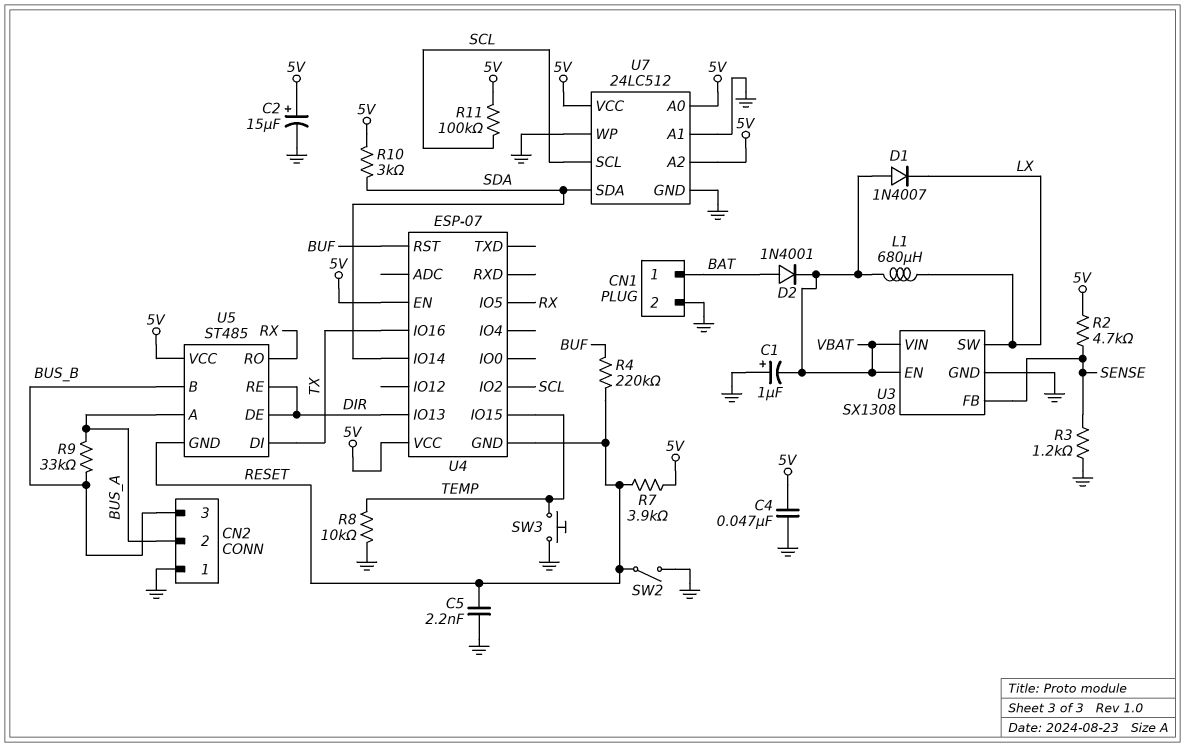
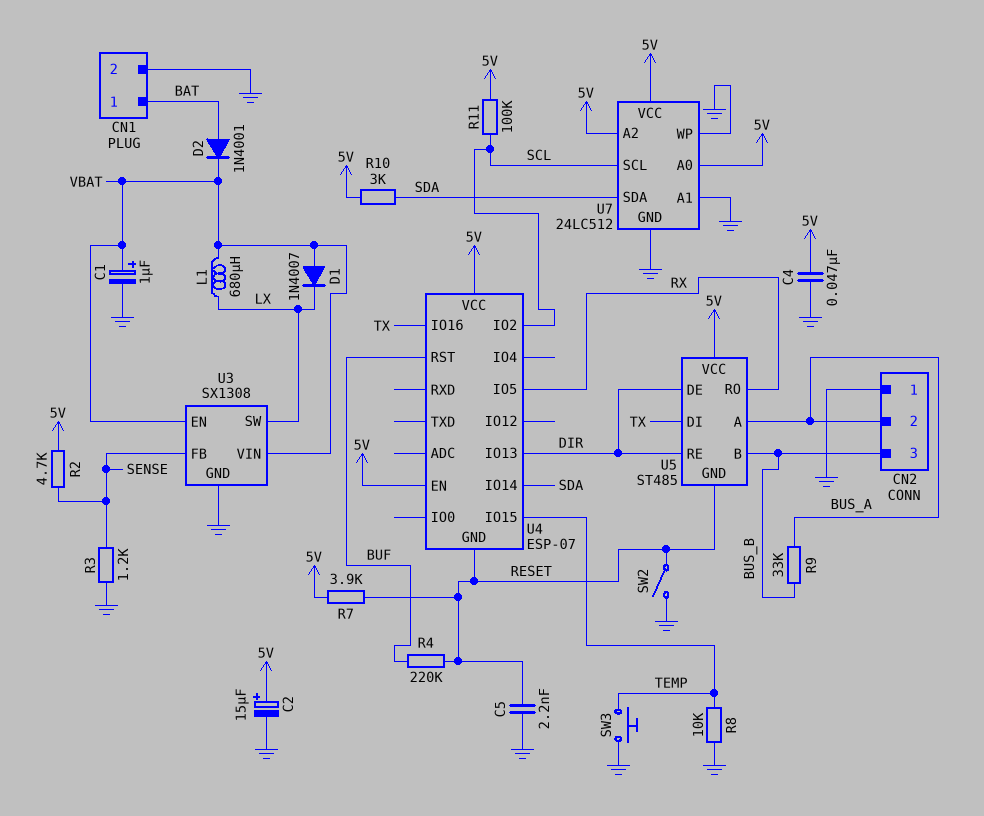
C1: 1uF (plus GND, minus VBAT) -> 1uF (plus VBAT, minus GND)

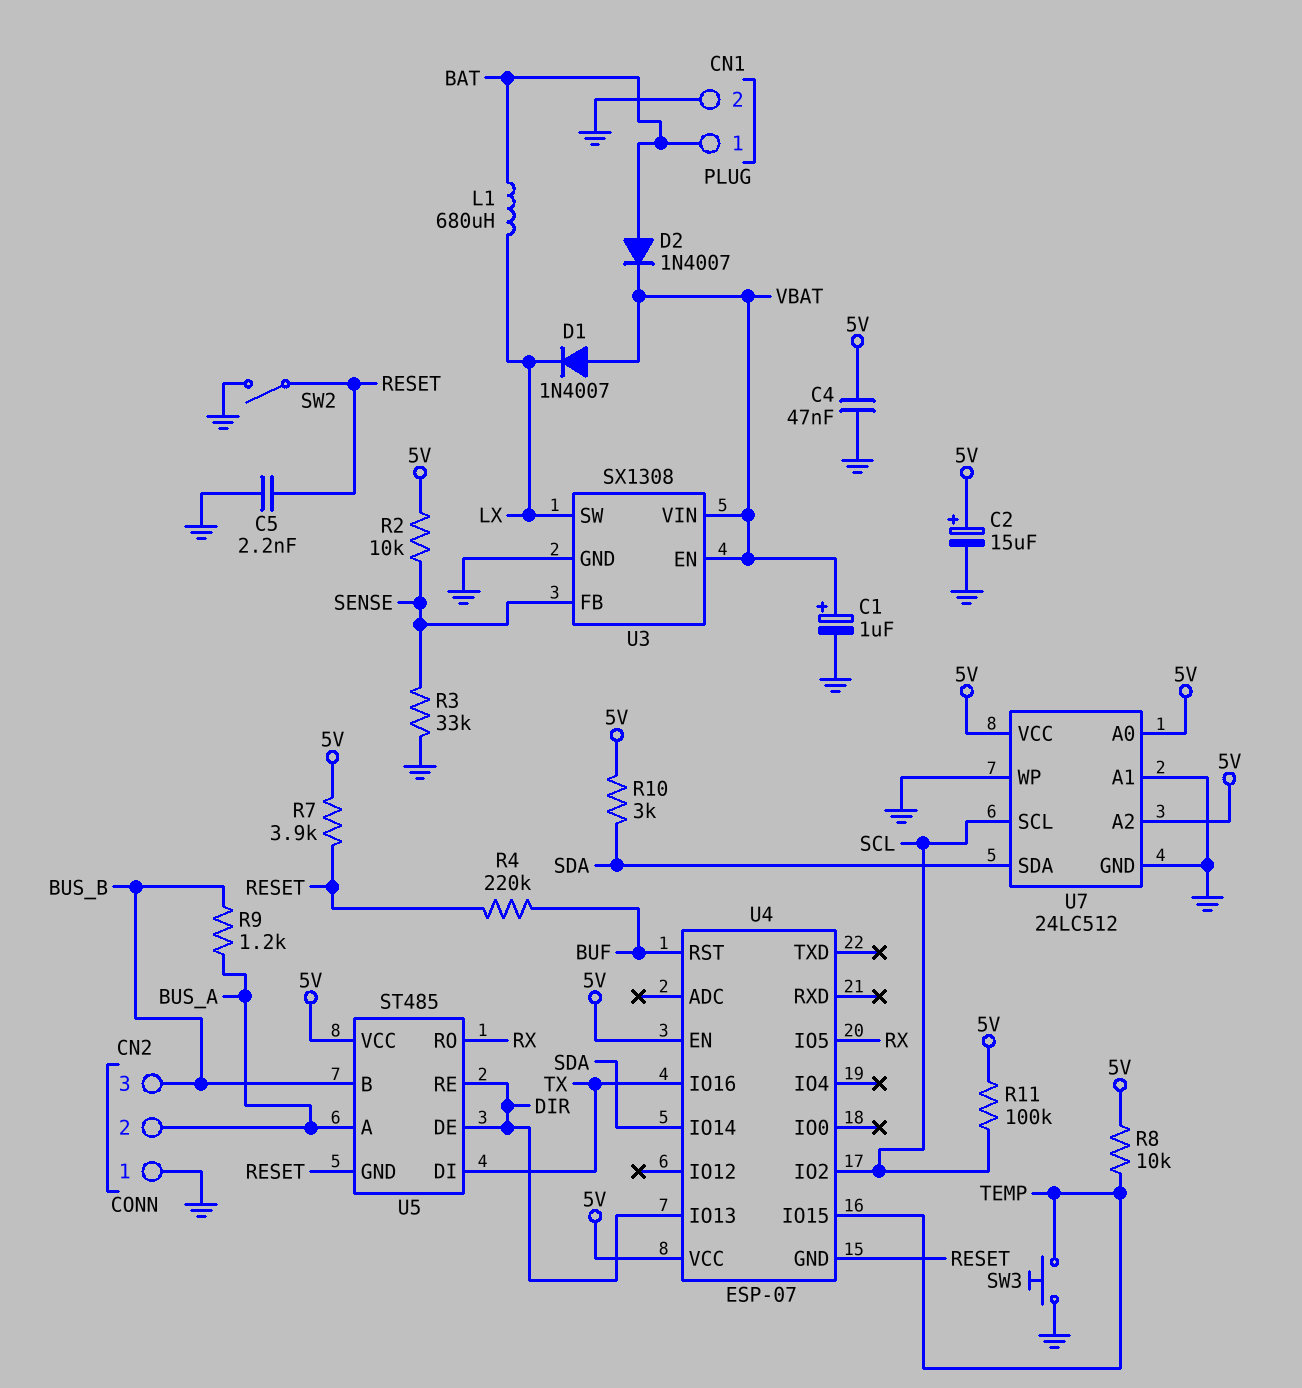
D2: diode 1N4001 (A BAT, K VBAT) -> diode 1N4007 (A BAT, K VBAT)
L1: 680uH (LX, VBAT) -> 680uH (BAT, LX)
R2: 4.7k (5V, SENSE) -> 10k (5V, SENSE)
R3: 1.2k (GND, SENSE) -> 33k (GND, SENSE)
R8: 10k (GND, TEMP) -> 10k (5V, TEMP)
R9: 33k (BUS_A, BUS_B) -> 1.2k (BUS_A, BUS_B)

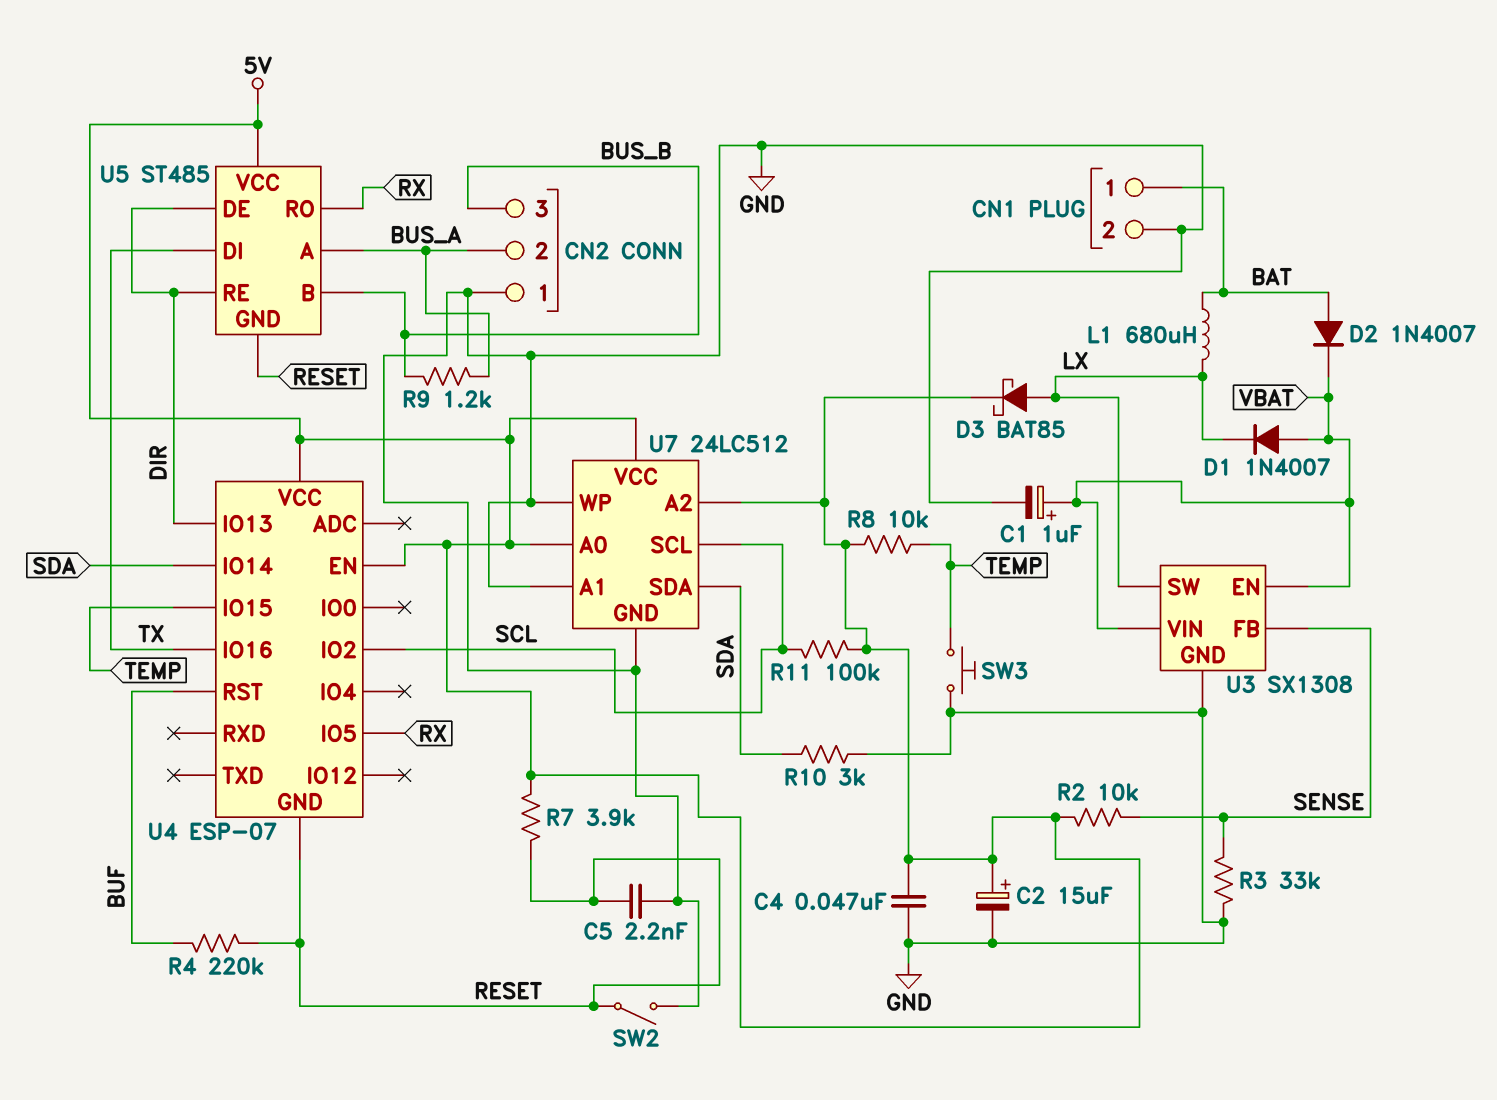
D3: none -> schottky BAT85 (A LX, K 5V)
R10: 3k (5V, SDA) -> 3k (GND, SDA)

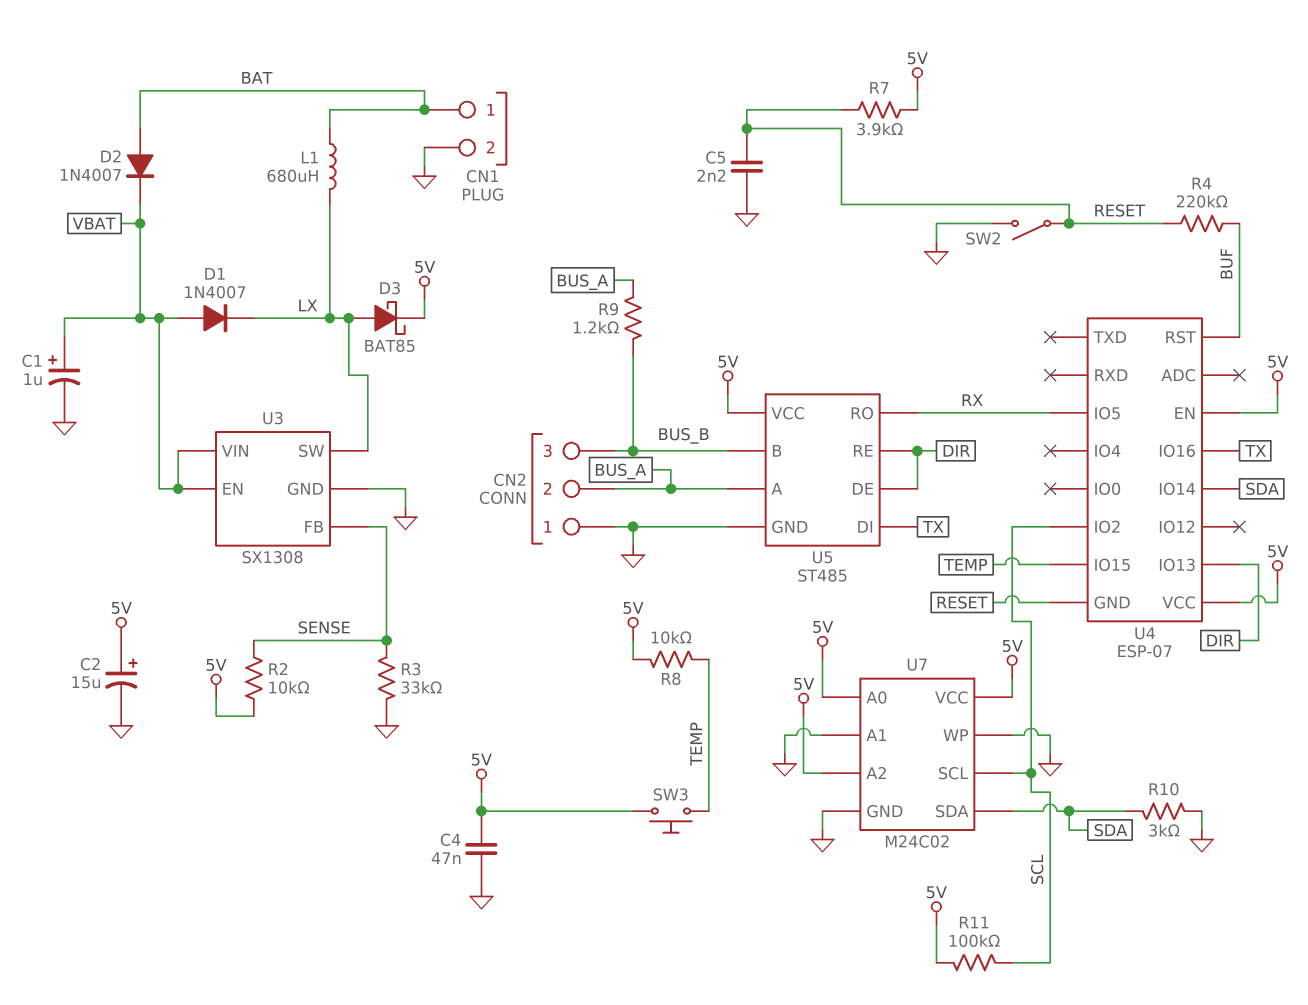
SW3: button (GND, TEMP) -> button (5V, TEMP)
U5 pin GND: RESET -> GND
U7: 24LC512 -> M24C02

